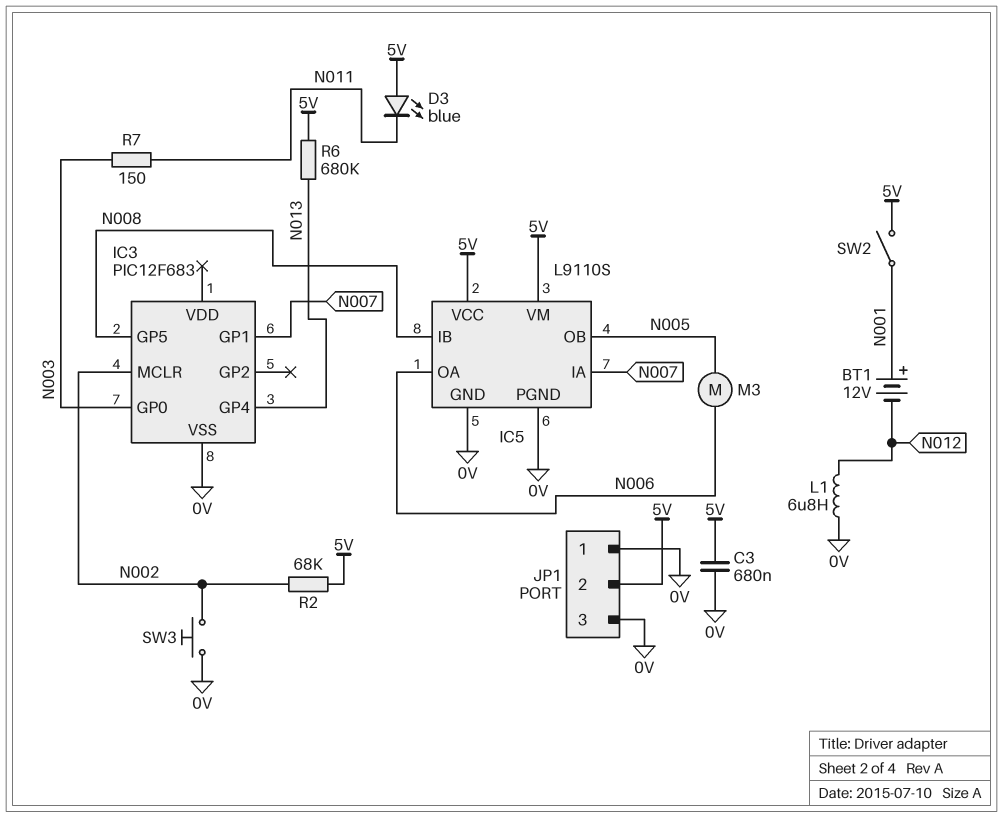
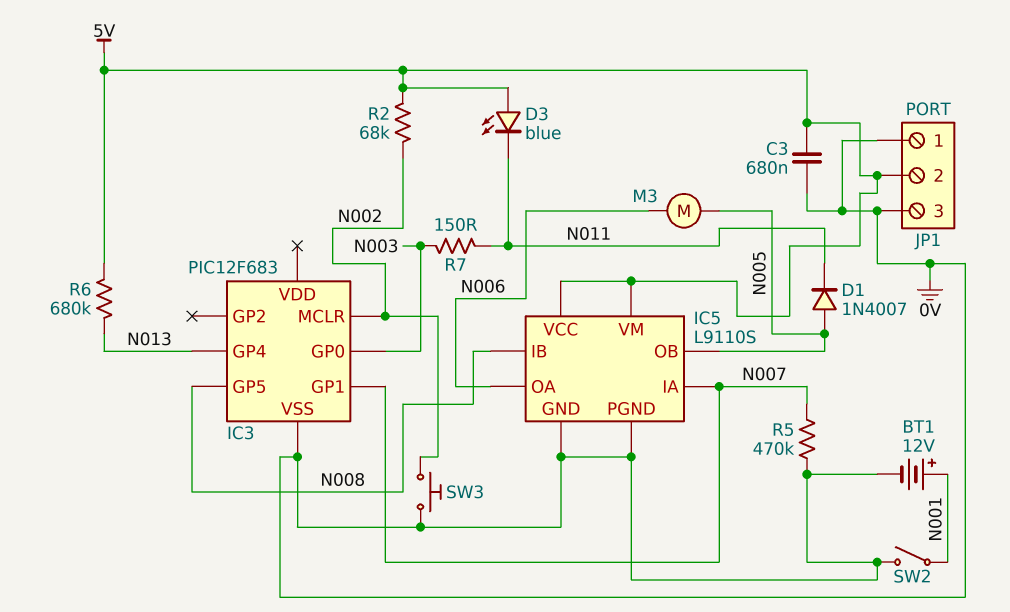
BT1: 12V (plus N001, minus N012) -> 12V (plus N001, minus 0V)
D1: none -> diode 1N4007 (A N005, K N011)
L1: 6.8uH (0V, N012) -> none
R5: none -> 470k (0V, N007)
SW2: switch (5V, N001) -> switch (0V, N001)

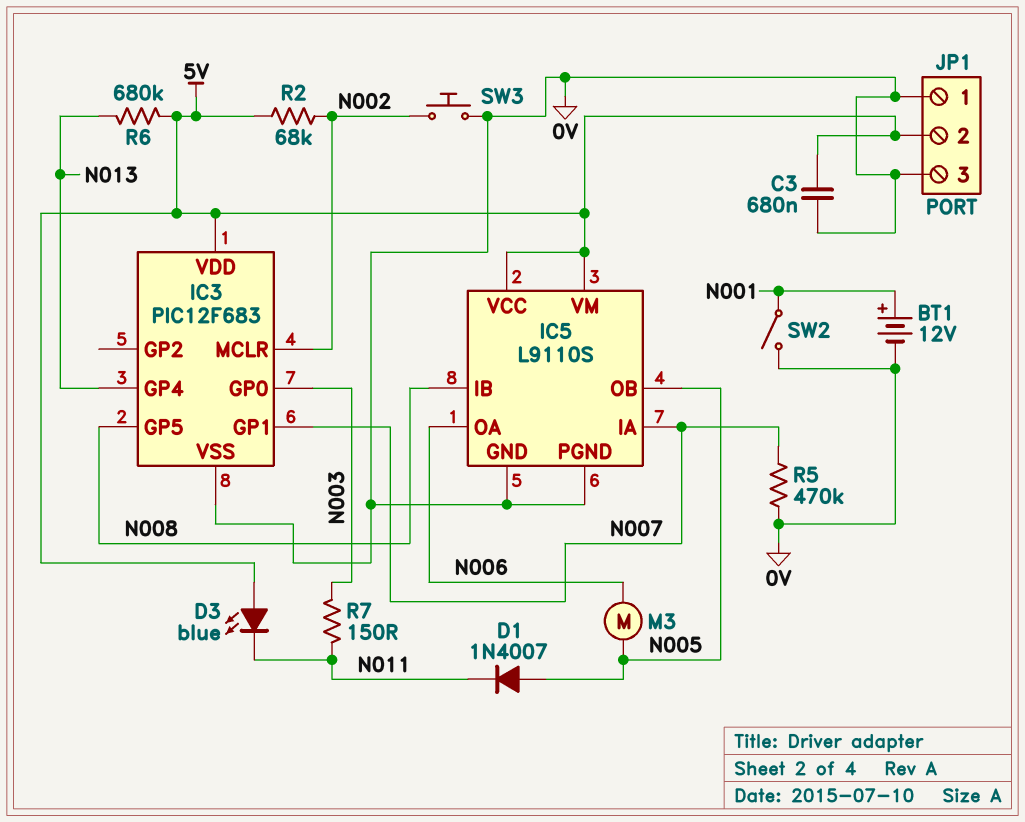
IC3 pin VDD: none -> 5V

